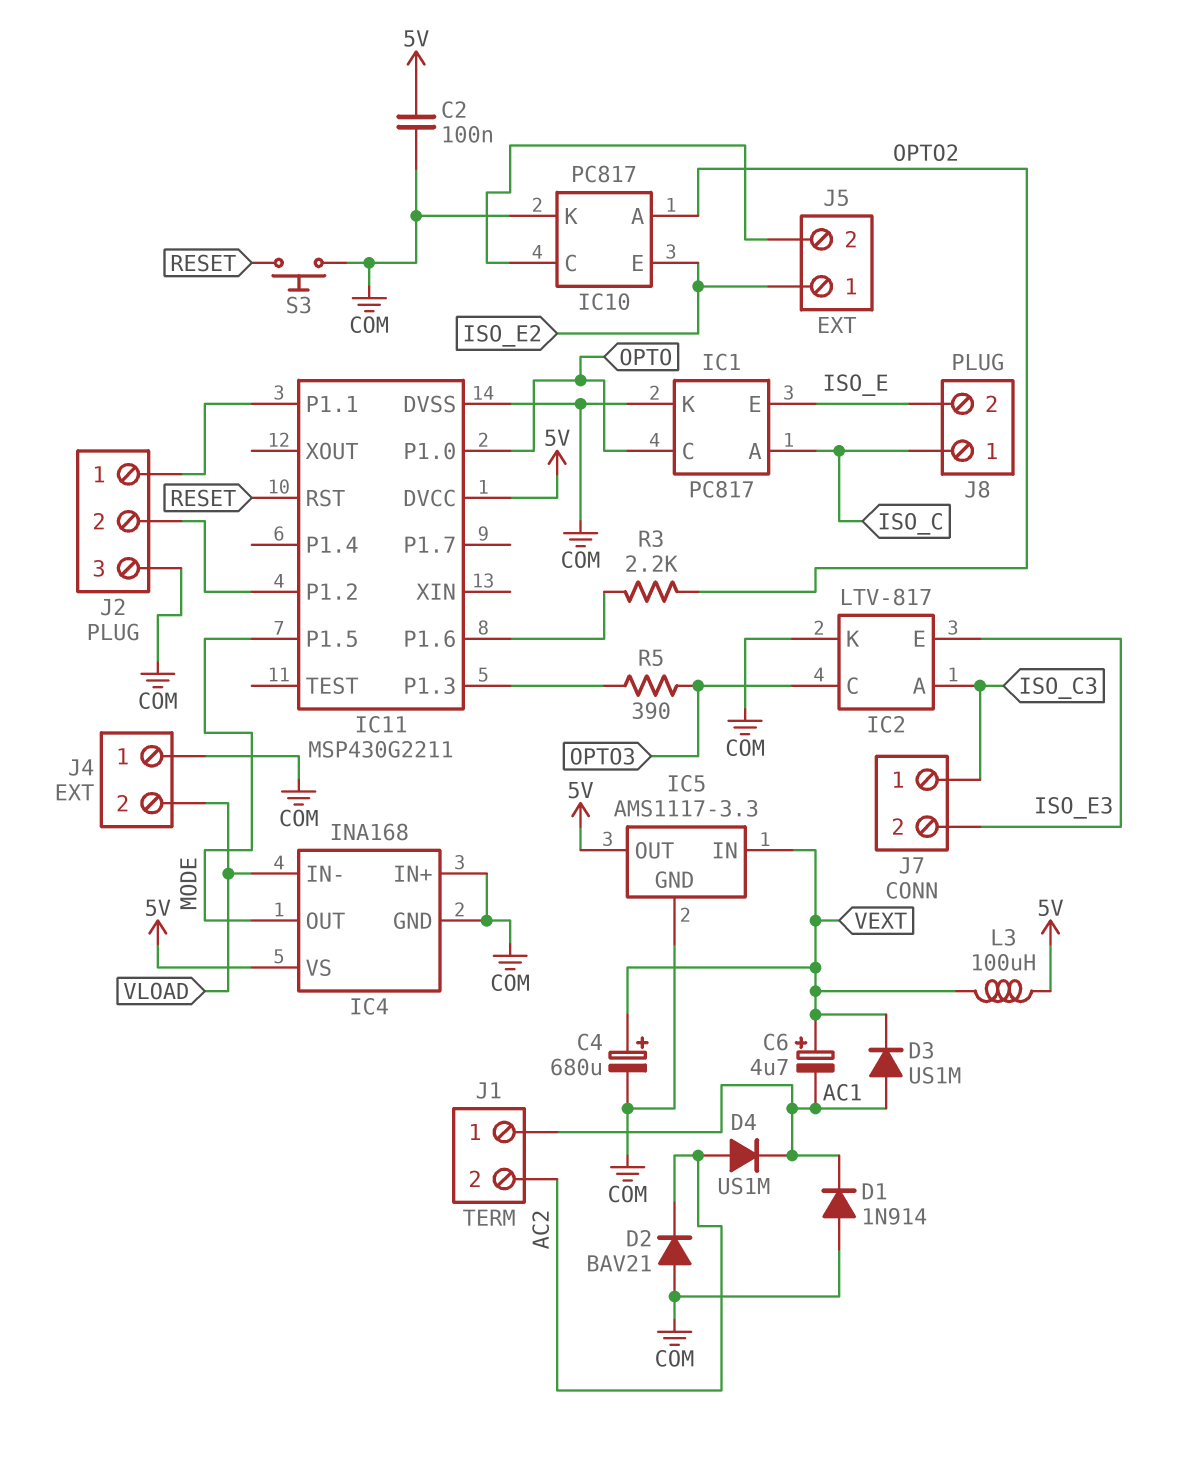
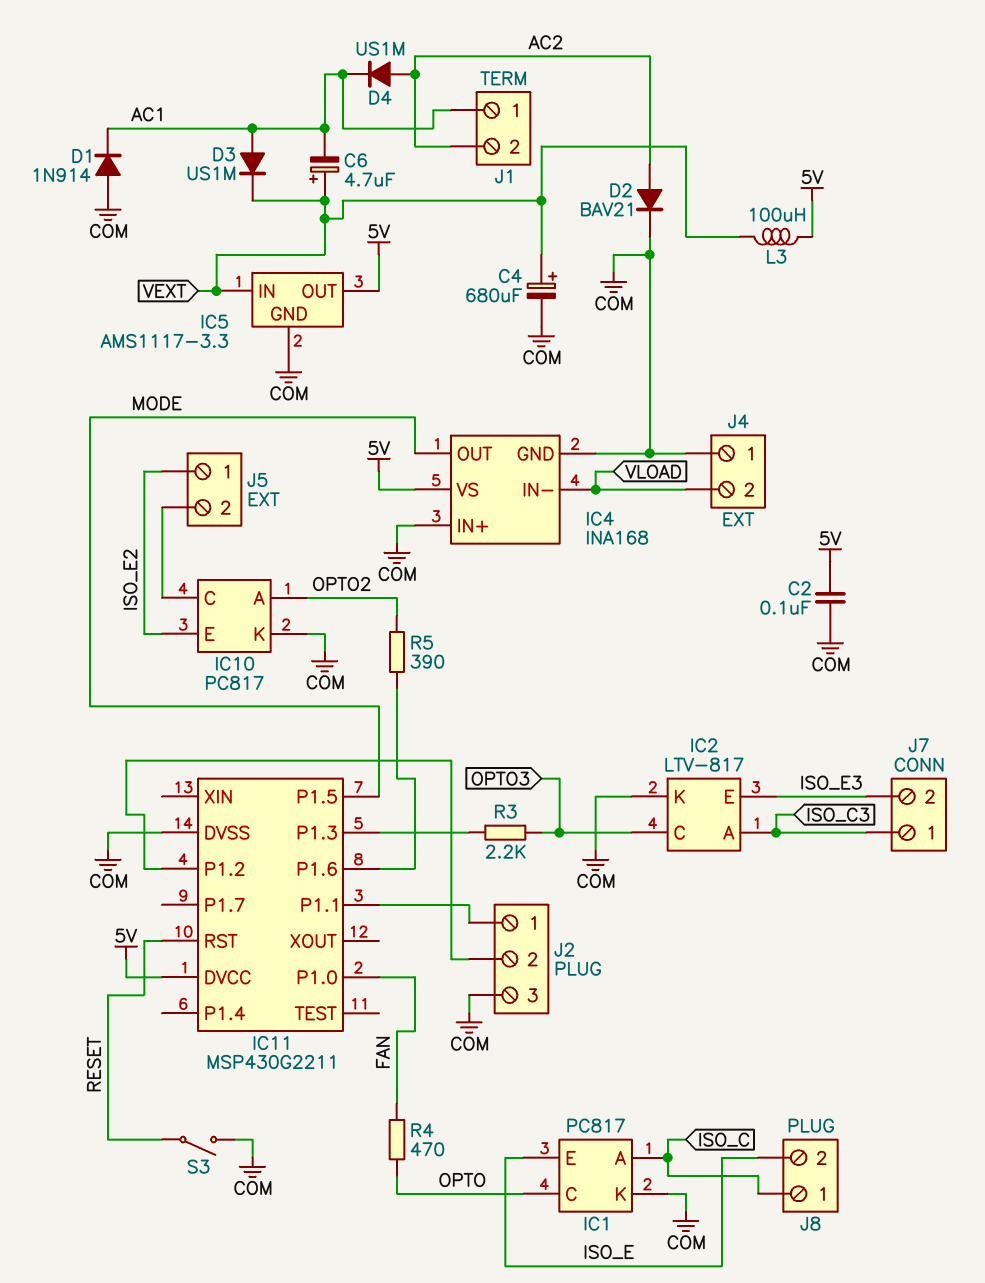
D2: diode BAV21 (A COM, K AC2) -> diode BAV21 (A AC2, K COM)
IC11 pin P1.0: OPTO -> FAN
R3: 2.2k (IC11/P1.6, OPTO2) -> 2.2k (IC11/P1.3, OPTO3)
R4: none -> 470 (FAN, OPTO)
R5: 390 (IC11/P1.3, OPTO3) -> 390 (IC11/P1.6, OPTO2)
S3: button (COM, RESET) -> switch (COM, RESET)

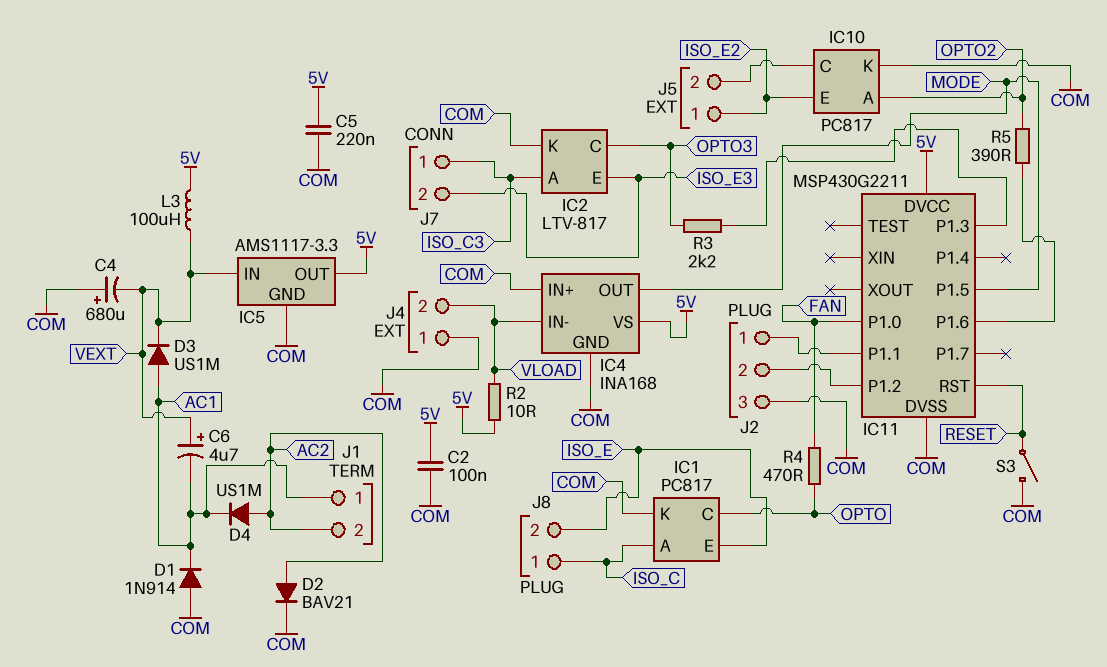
C4: 680uF (plus VEXT, minus COM) -> 680uF (plus COM, minus VEXT)
C5: none -> 220nF (5V, COM)
R2: none -> 10 (5V, VLOAD)

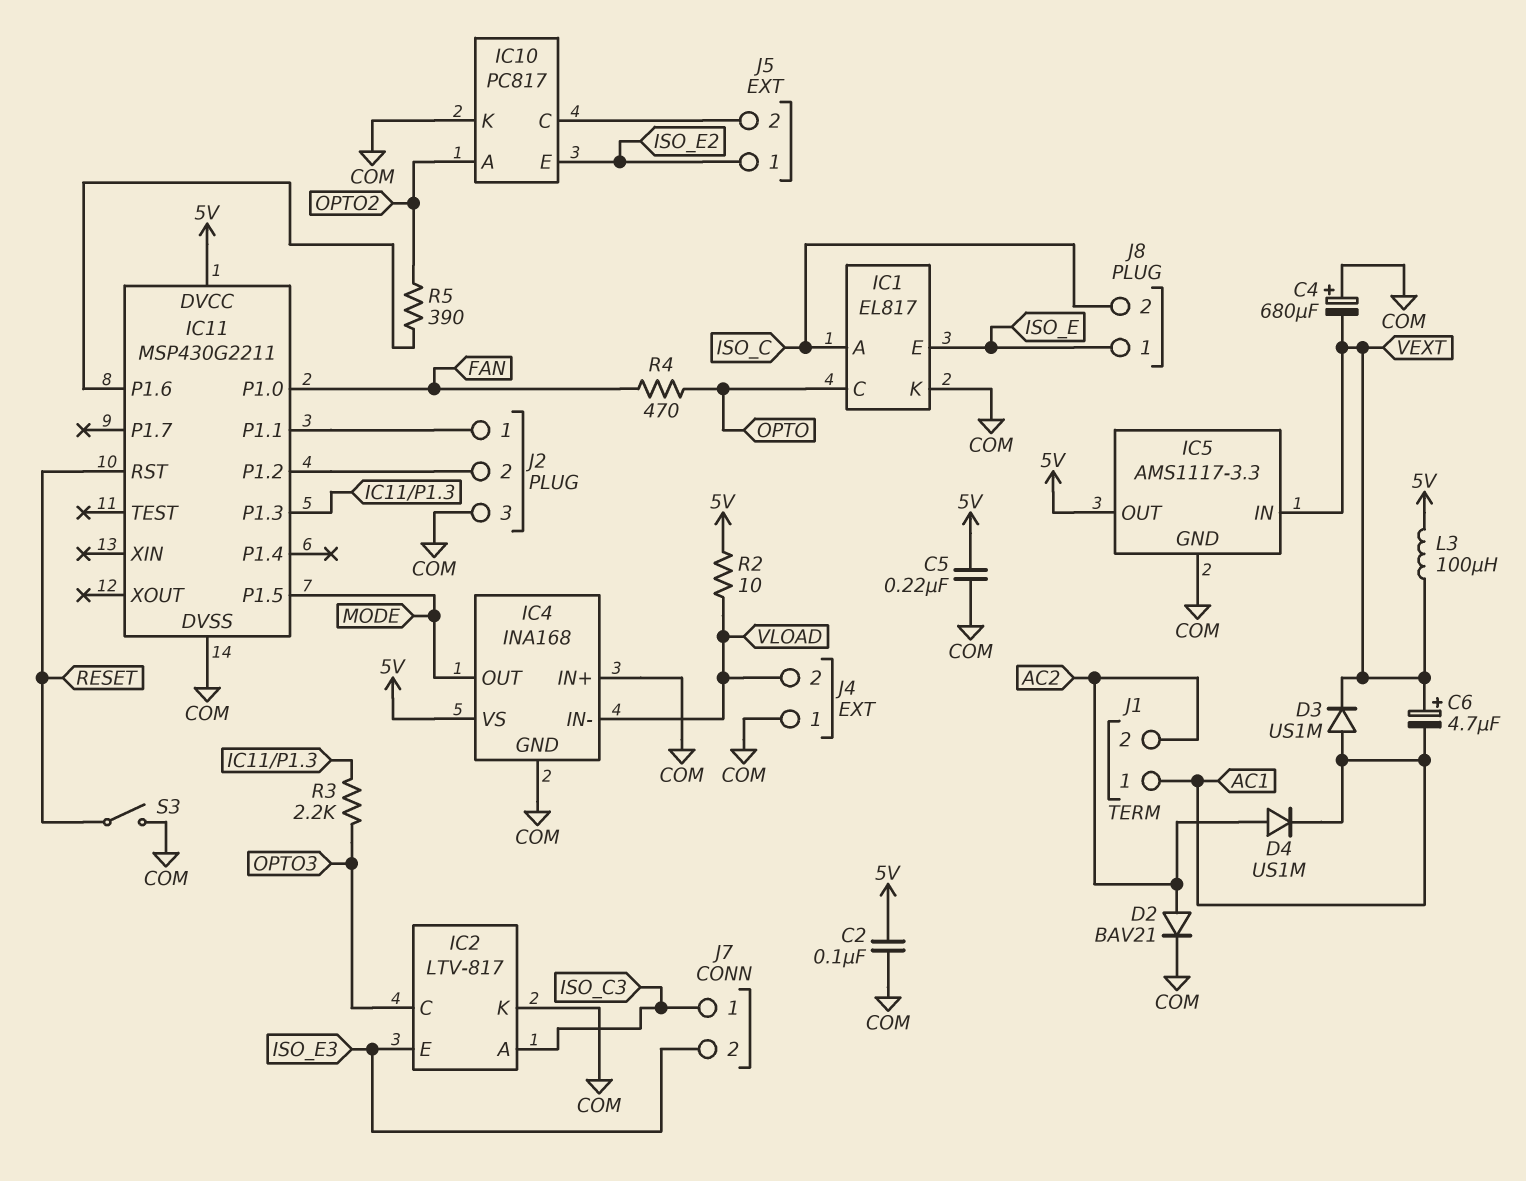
D1: diode 1N914 (A COM, K AC1) -> none
IC1: PC817 -> EL817
J8 pin 1: ISO_C -> ISO_E
J8 pin 2: ISO_E -> ISO_C

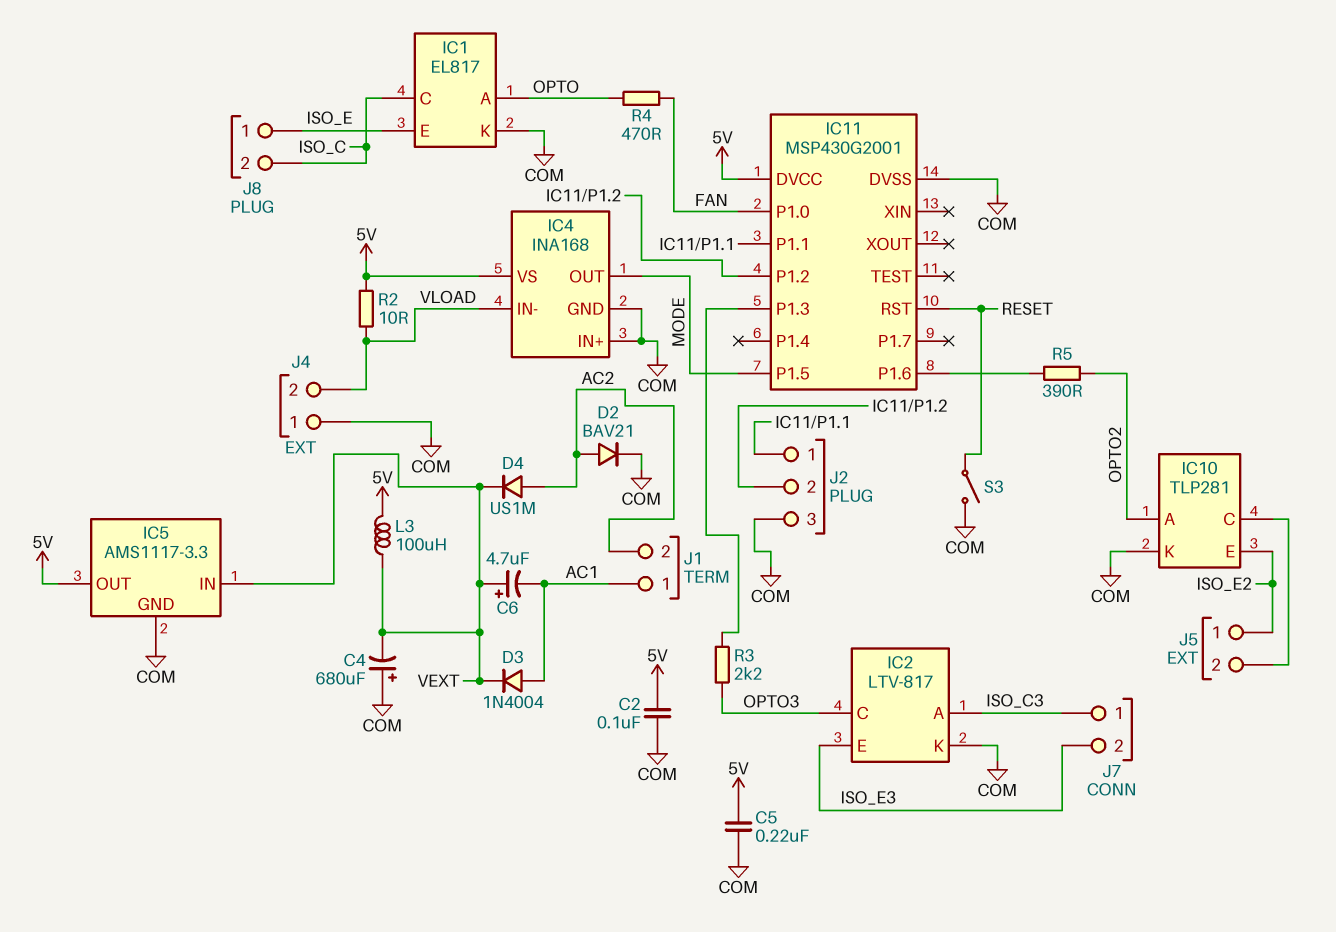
D3: diode US1M (A AC1, K VEXT) -> diode 1N4004 (A AC1, K VEXT)
D4: diode US1M (A AC2, K AC1) -> diode US1M (A AC2, K VEXT)
IC1 pin A: ISO_C -> OPTO
IC1 pin C: OPTO -> ISO_C
IC10: PC817 -> TLP281
IC11: MSP430G2211 -> MSP430G2001

